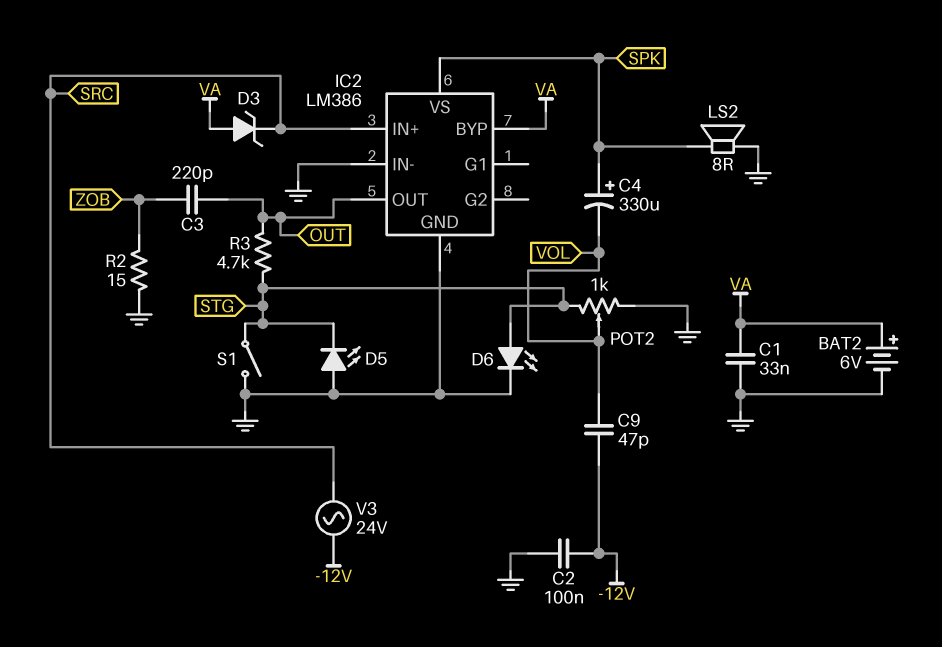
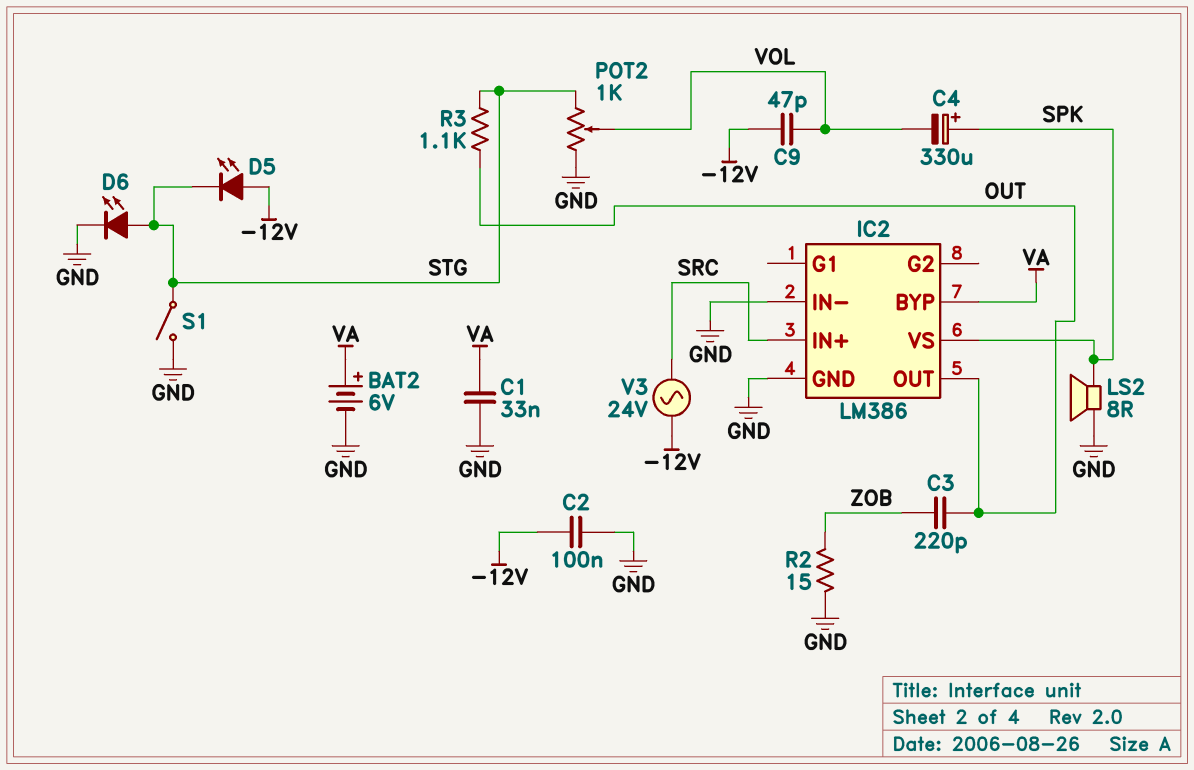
D3: zener (A VA, K SRC) -> none
D5: LED (A GND, K STG) -> LED (A -12V, K STG)
R3: 4.7k (OUT, STG) -> 1.1k (OUT, STG)

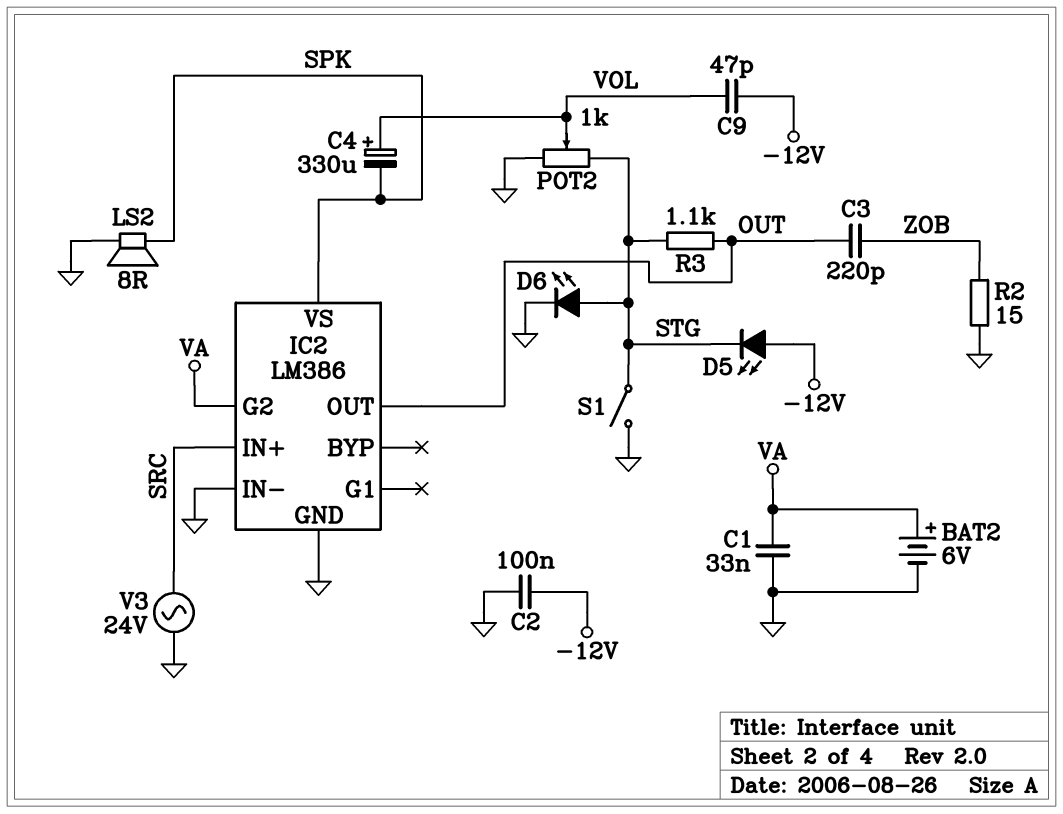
C4: 330uF (plus SPK, minus VOL) -> 330uF (plus VOL, minus SPK)
IC2 pin BYP: VA -> none
IC2 pin G2: none -> VA
V3: AC 24V (-12V, SRC) -> AC 24V (GND, SRC)

